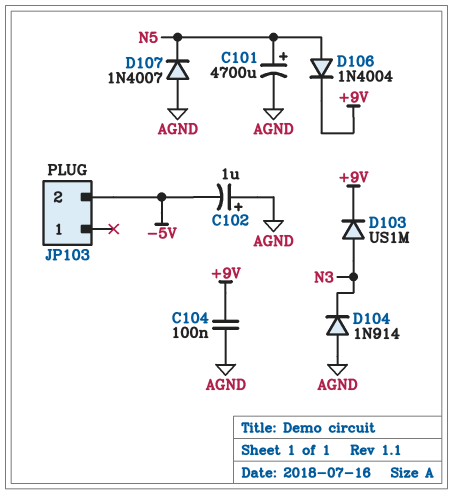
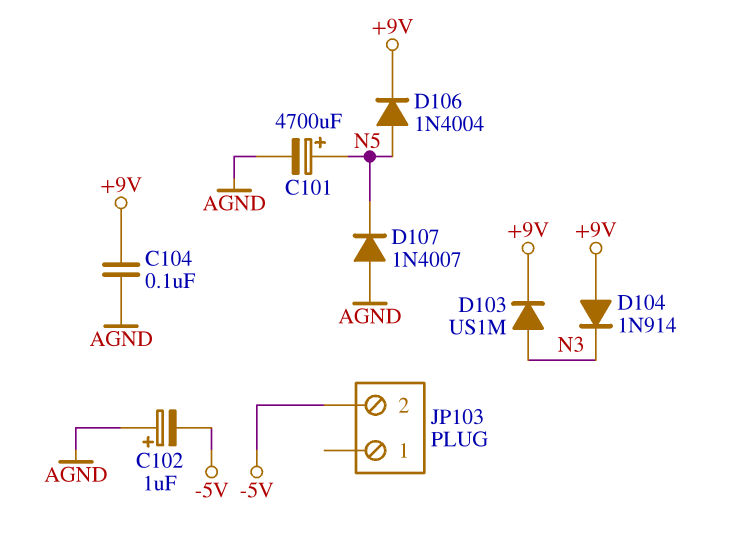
D104: diode 1N914 (A AGND, K N3) -> diode 1N914 (A +9V, K N3)

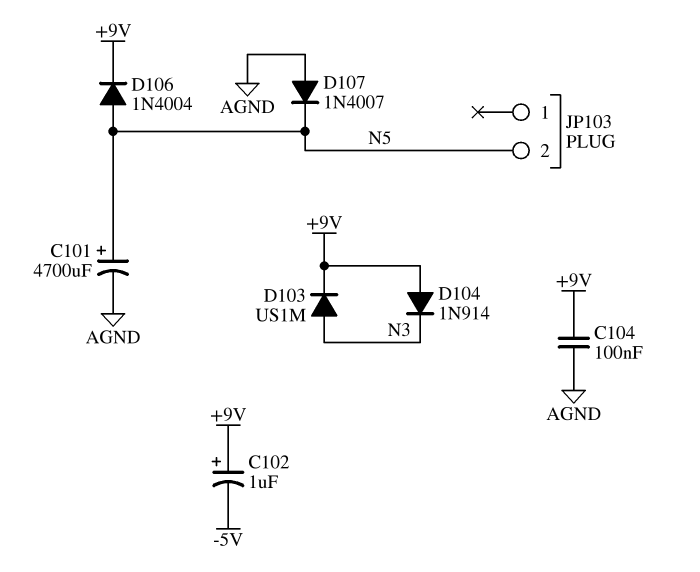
C102: 1uF (plus AGND, minus -5V) -> 1uF (plus +9V, minus -5V)
JP103 pin 2: -5V -> N5

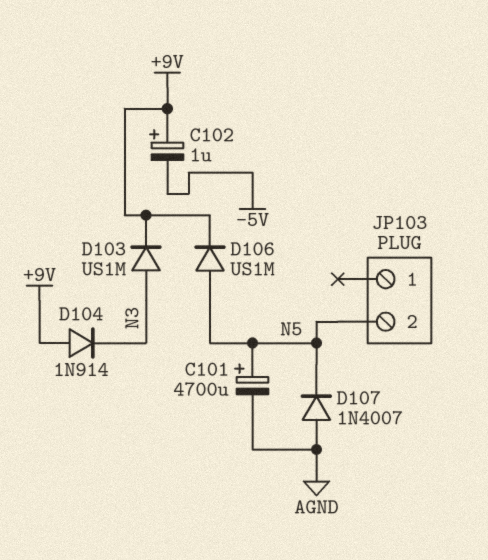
C104: 100nF (+9V, AGND) -> none
D106: diode 1N4004 (A N5, K +9V) -> diode US1M (A N5, K +9V)

